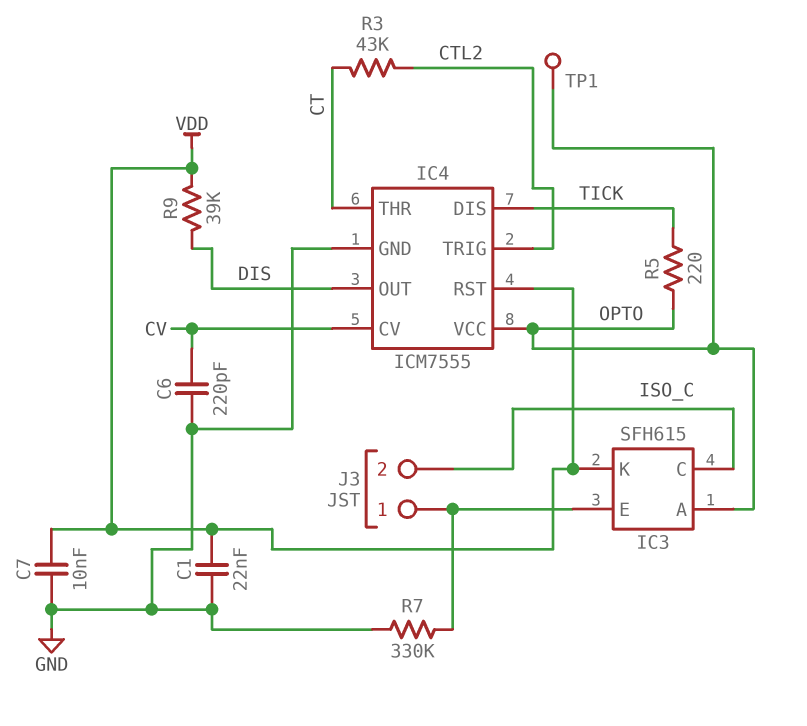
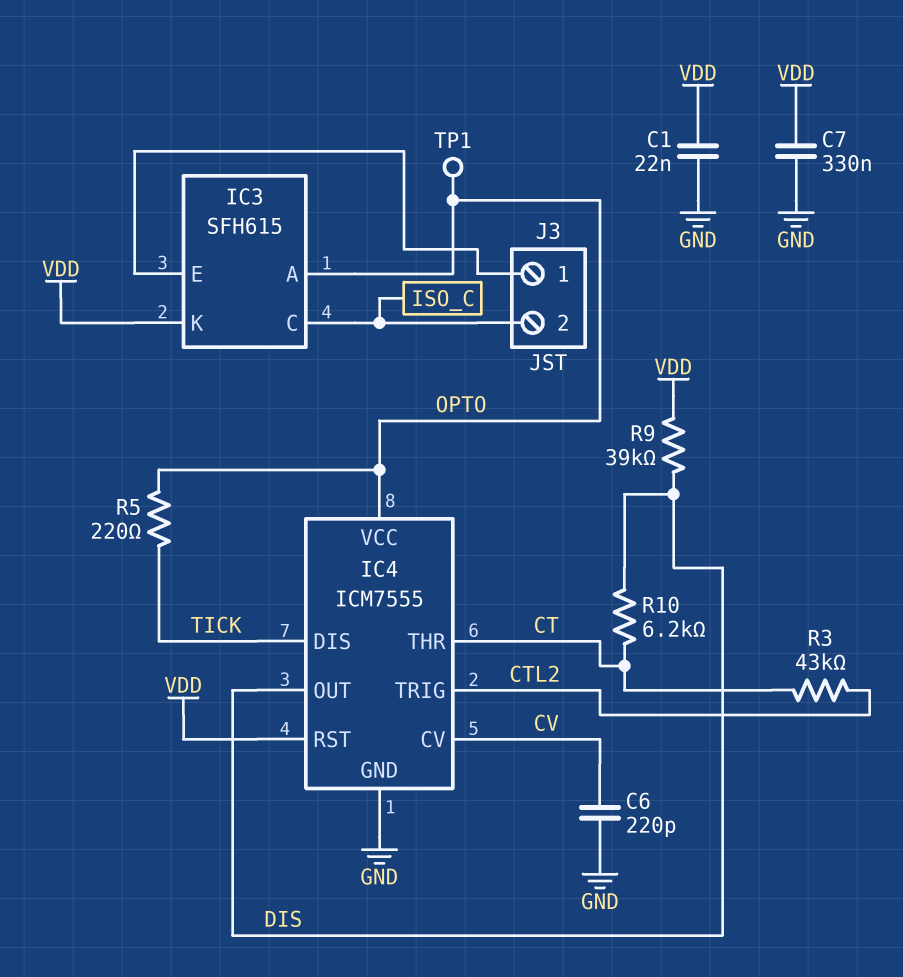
C7: 10nF (GND, VDD) -> 330nF (GND, VDD)
R7: 330k (GND, IC3/E) -> none
R10: none -> 6.2k (CT, DIS)

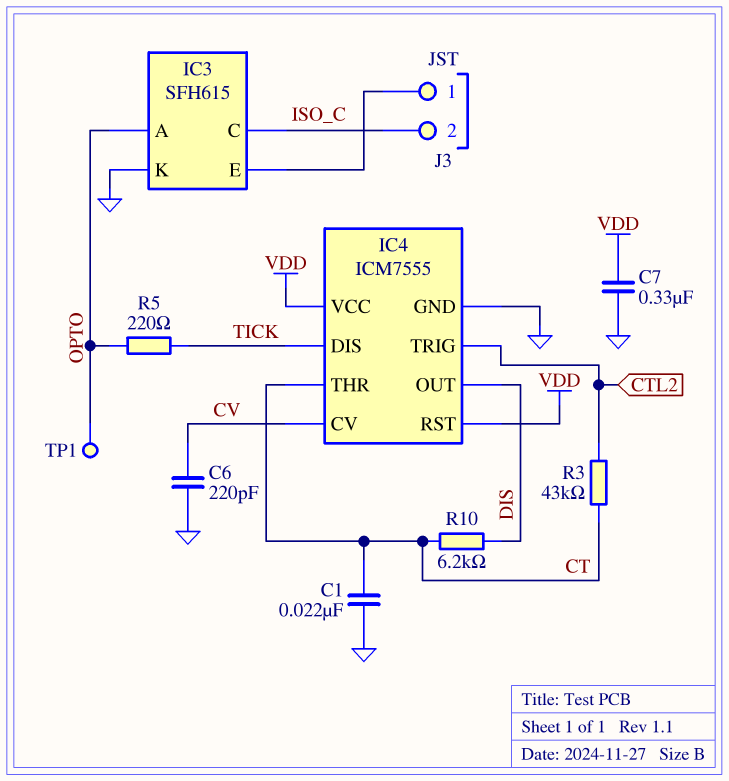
C1: 22nF (GND, VDD) -> 22nF (CT, GND)
IC3 pin K: VDD -> GND
IC4 pin VCC: OPTO -> VDD
R9: 39k (DIS, VDD) -> none

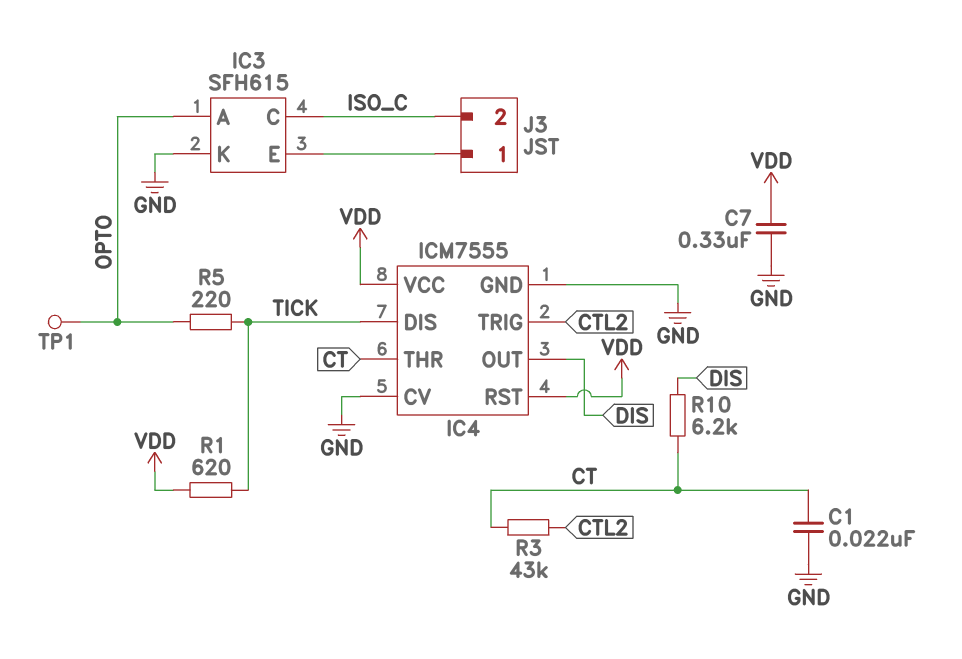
C6: 220pF (CV, GND) -> none
IC4 pin CV: CV -> GND
R1: none -> 620 (TICK, VDD)

